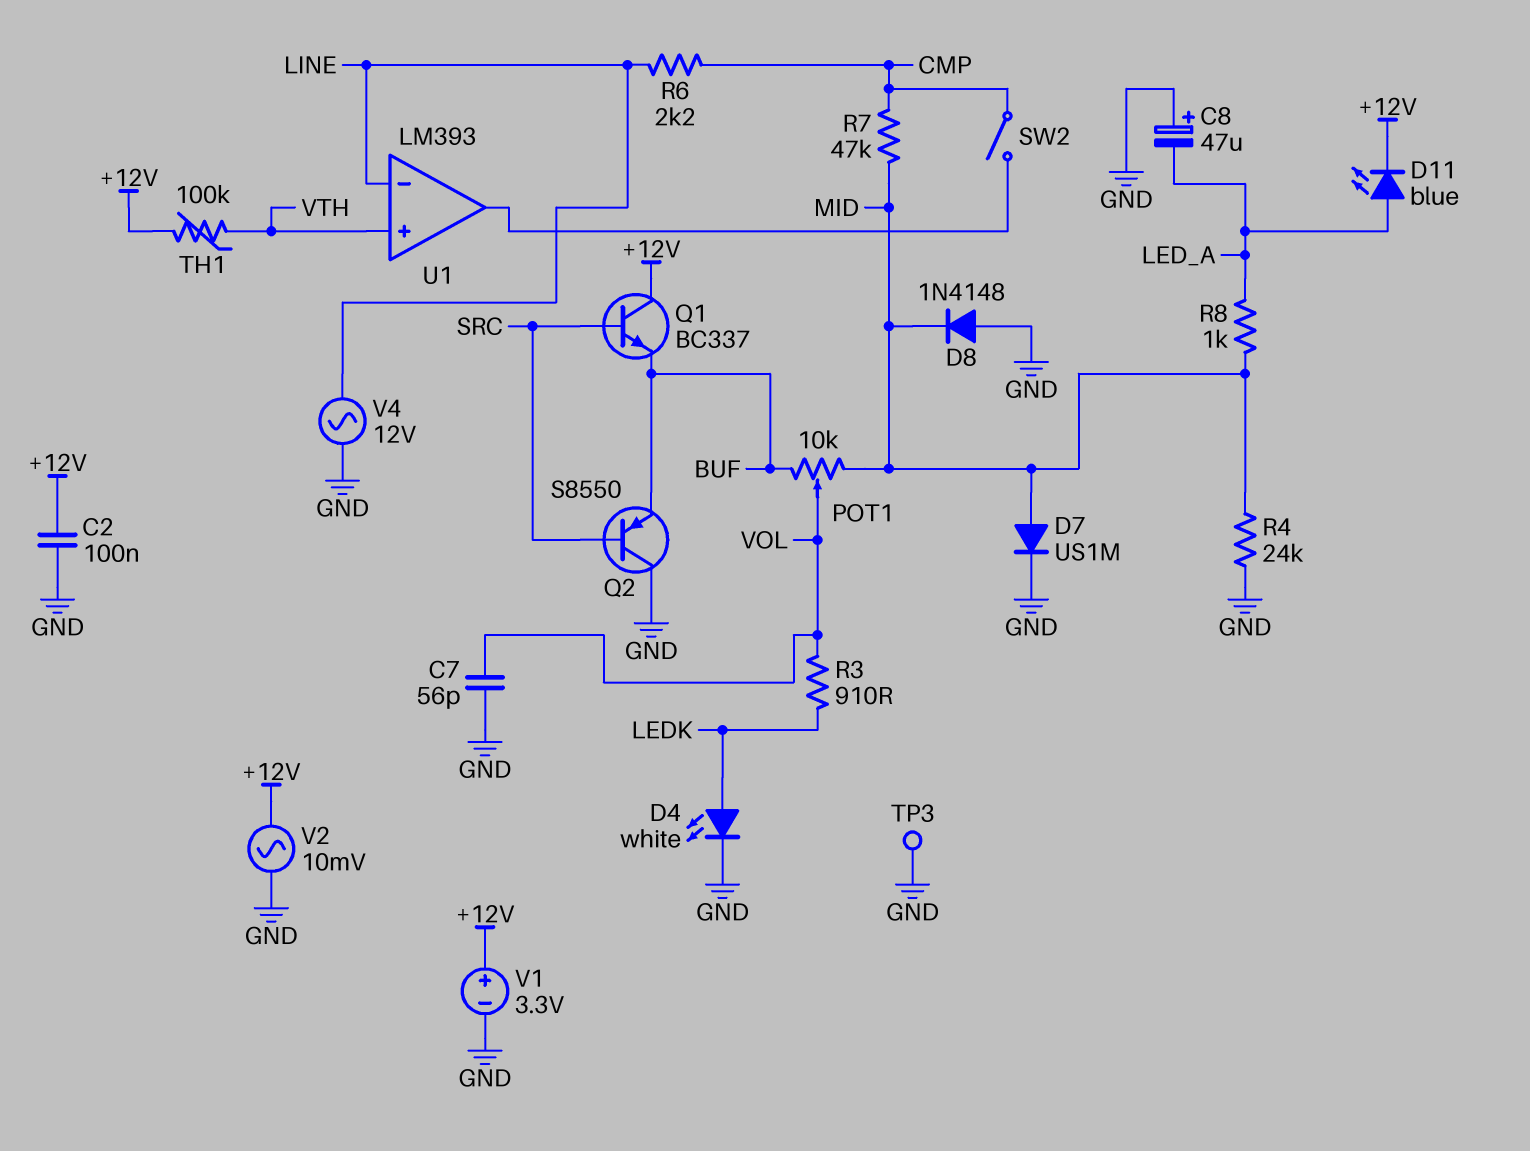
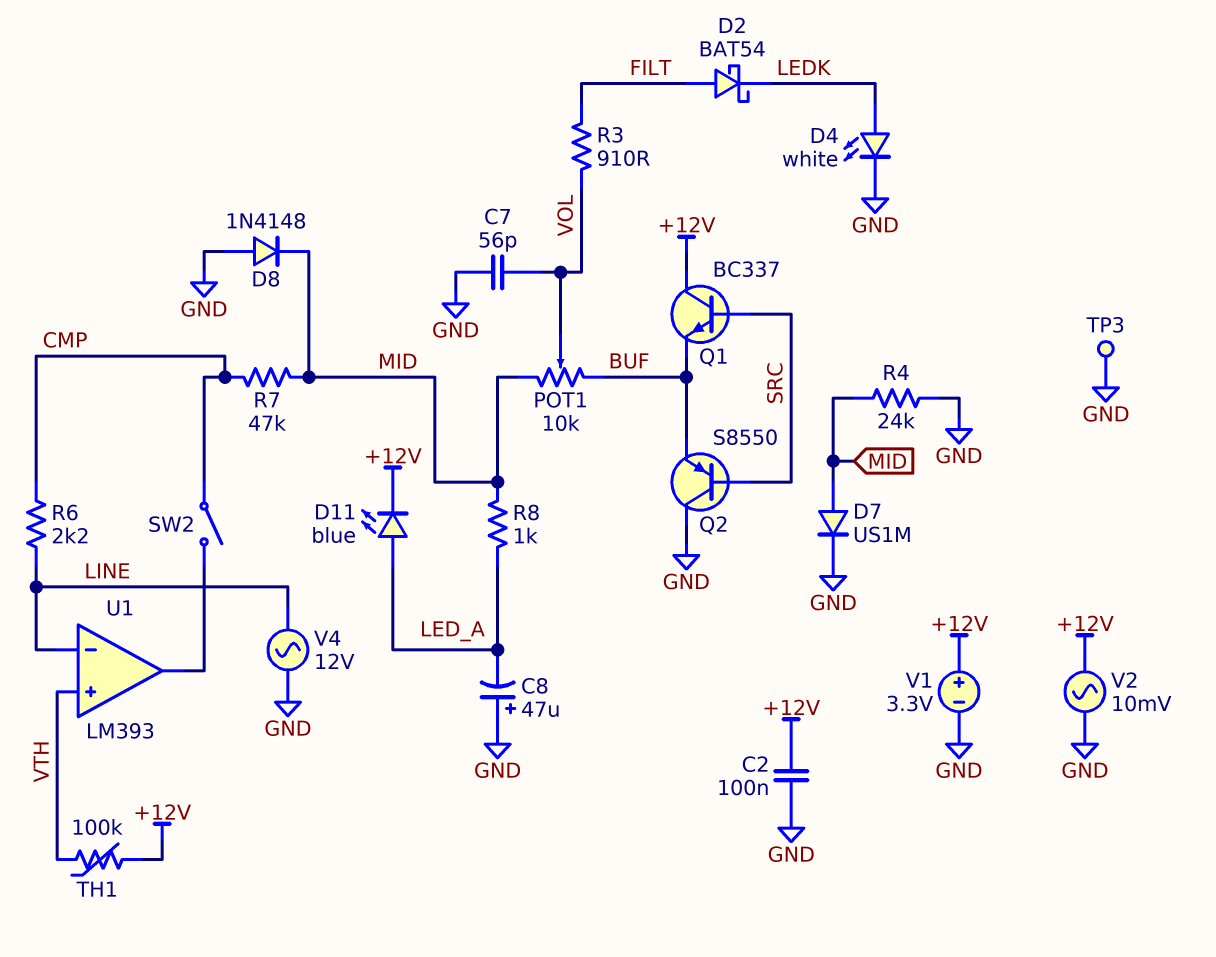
D2: none -> schottky BAT54 (A FILT, K LEDK)
R3: 910 (LEDK, VOL) -> 910 (FILT, VOL)

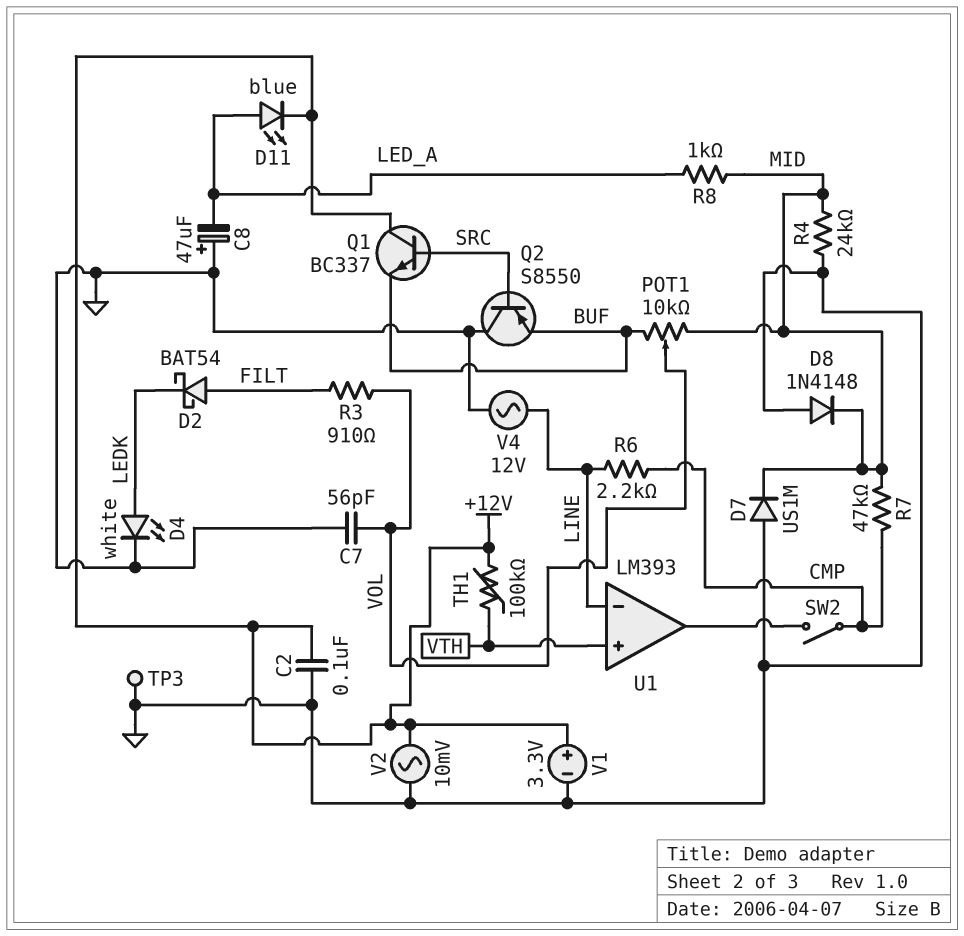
D7: diode US1M (A MID, K GND) -> diode US1M (A GND, K MID)

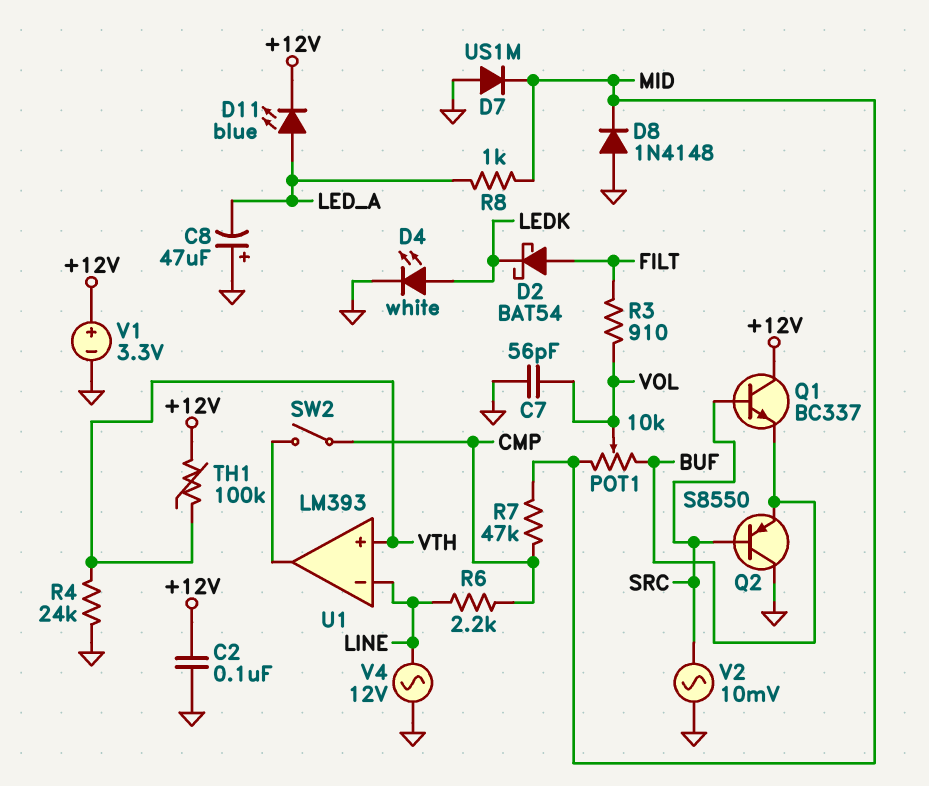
R4: 24k (GND, MID) -> 24k (GND, VTH)
TP3: test point (GND) -> none
V2: AC 10mV (+12V, GND) -> AC 10mV (GND, SRC)

